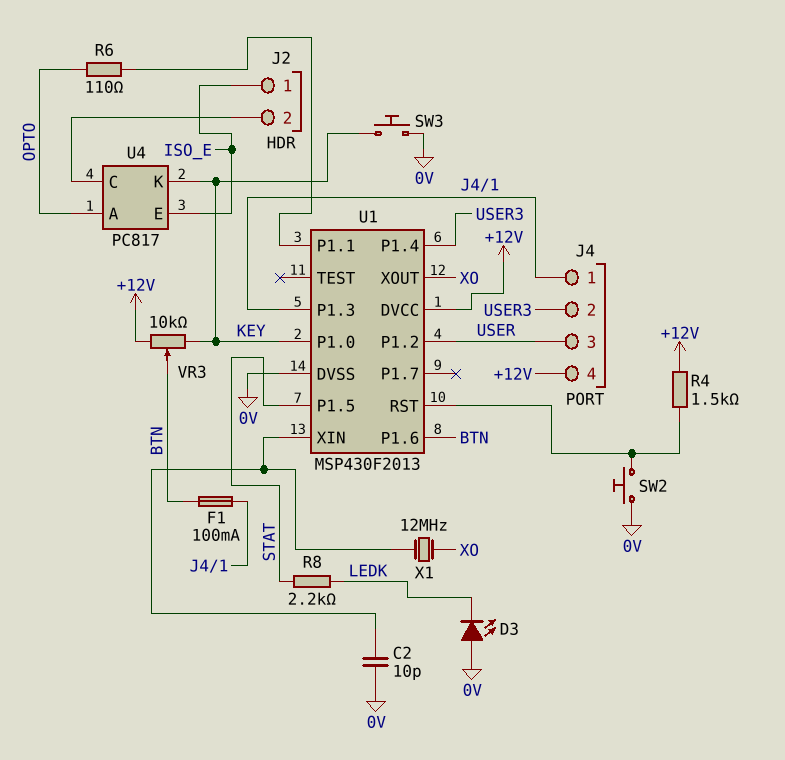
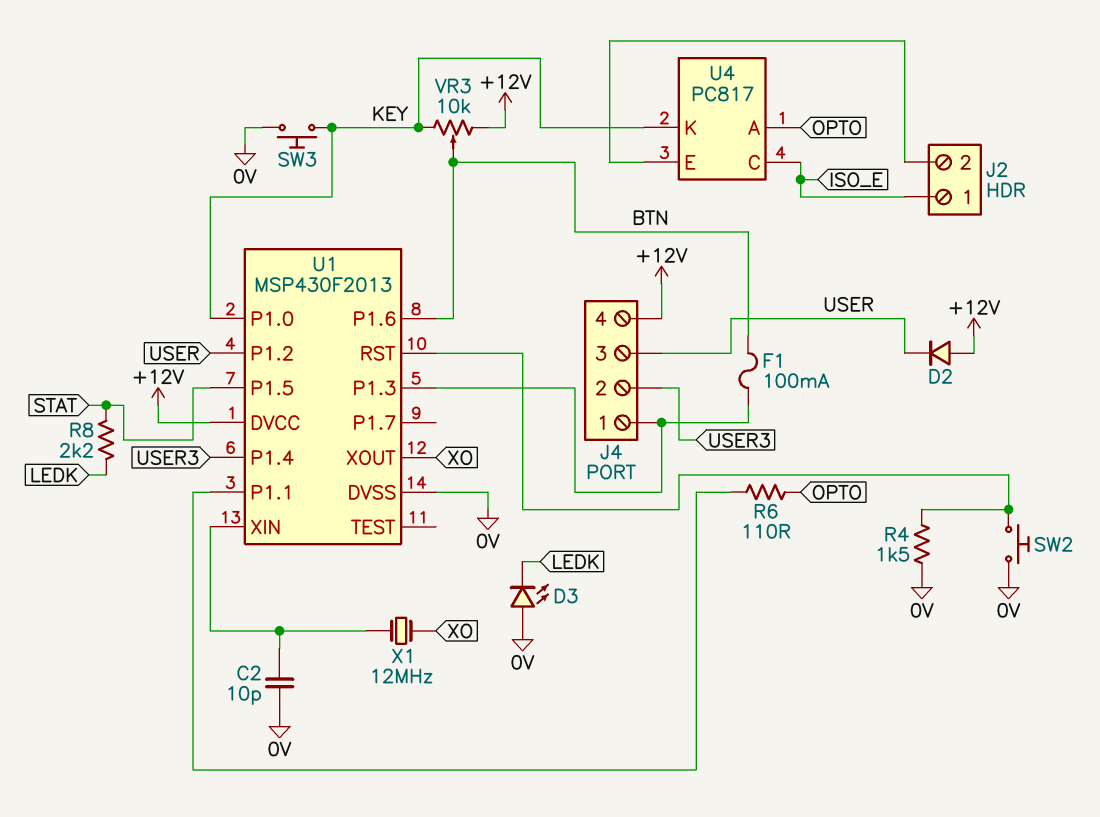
D2: none -> diode (A +12V, K USER)
R4: 1.5k (+12V, U1/RST) -> 1.5k (0V, U1/RST)
U4 pin C: J2/2 -> ISO_E
U4 pin E: ISO_E -> J2/2

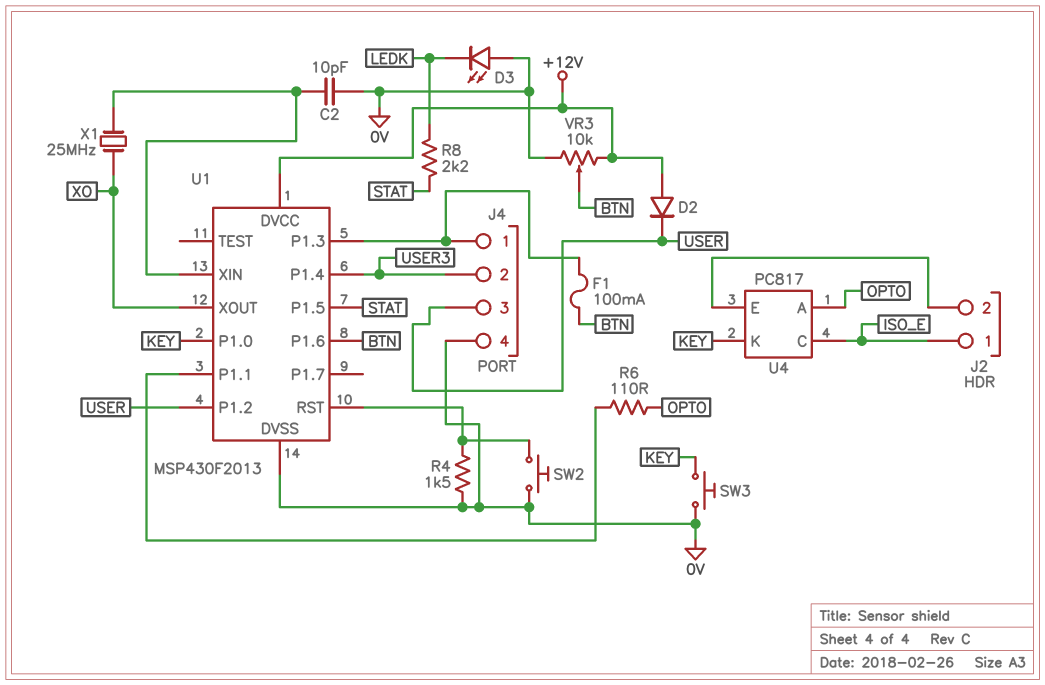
J4 pin 4: +12V -> 0V
VR3: 10k (+12V, KEY, wiper BTN) -> 10k (+12V, 0V, wiper BTN)
X1: 12MHz (U1/XIN, XO) -> 25MHz (U1/XIN, XO)

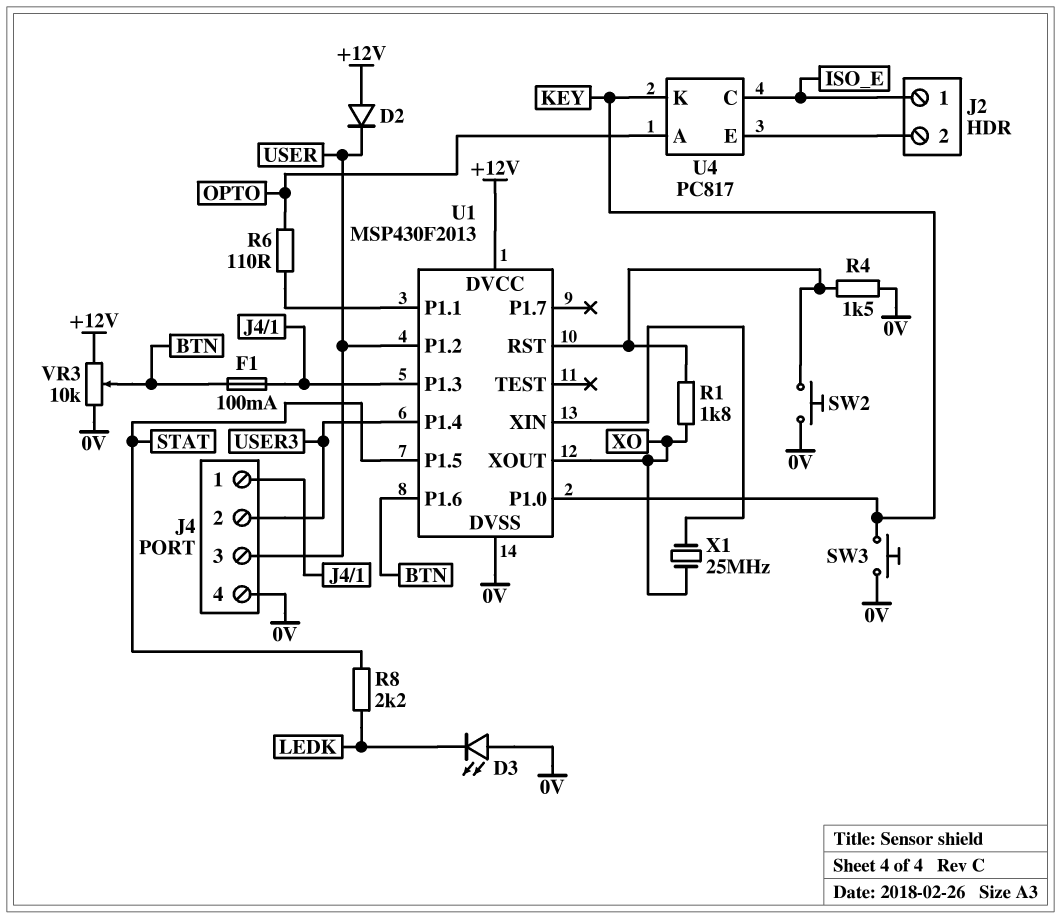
C2: 10pF (0V, U1/XIN) -> none
R1: none -> 1.8k (U1/RST, XO)

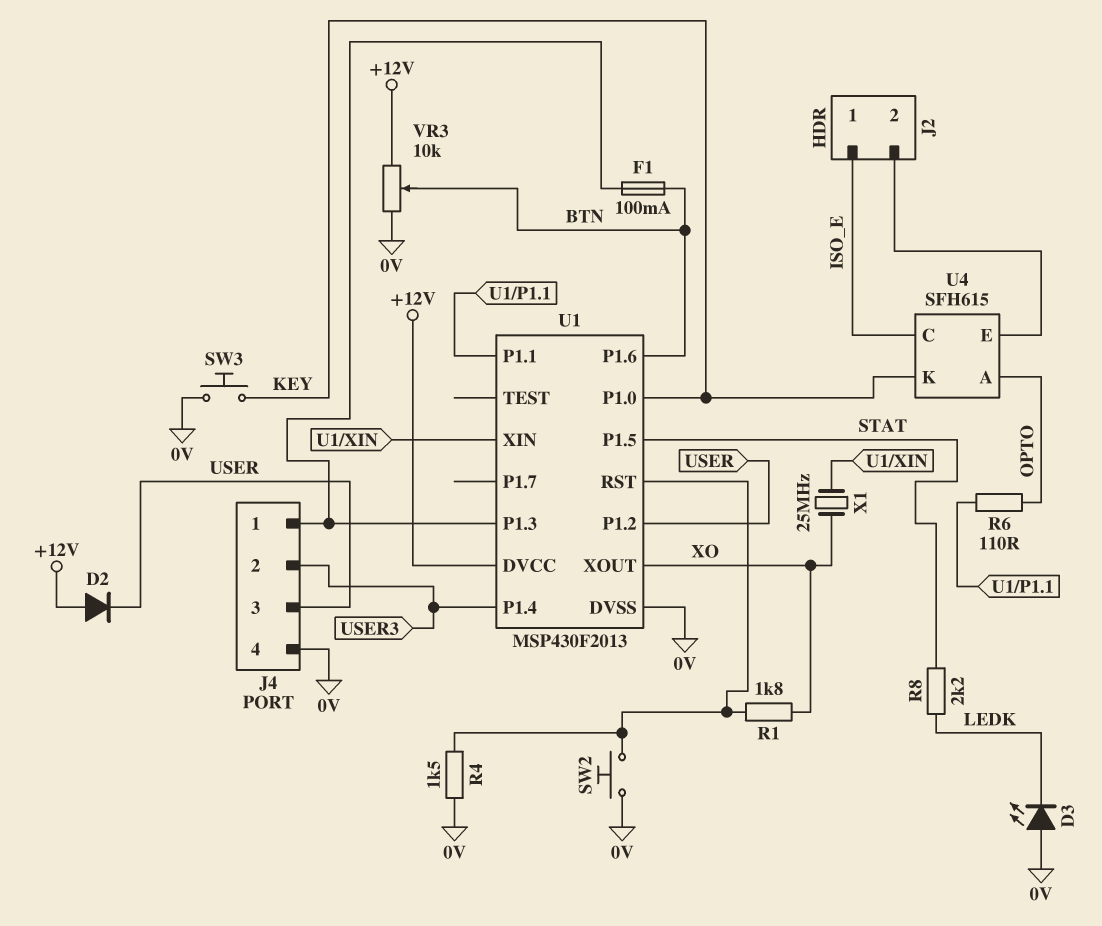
U4: PC817 -> SFH615

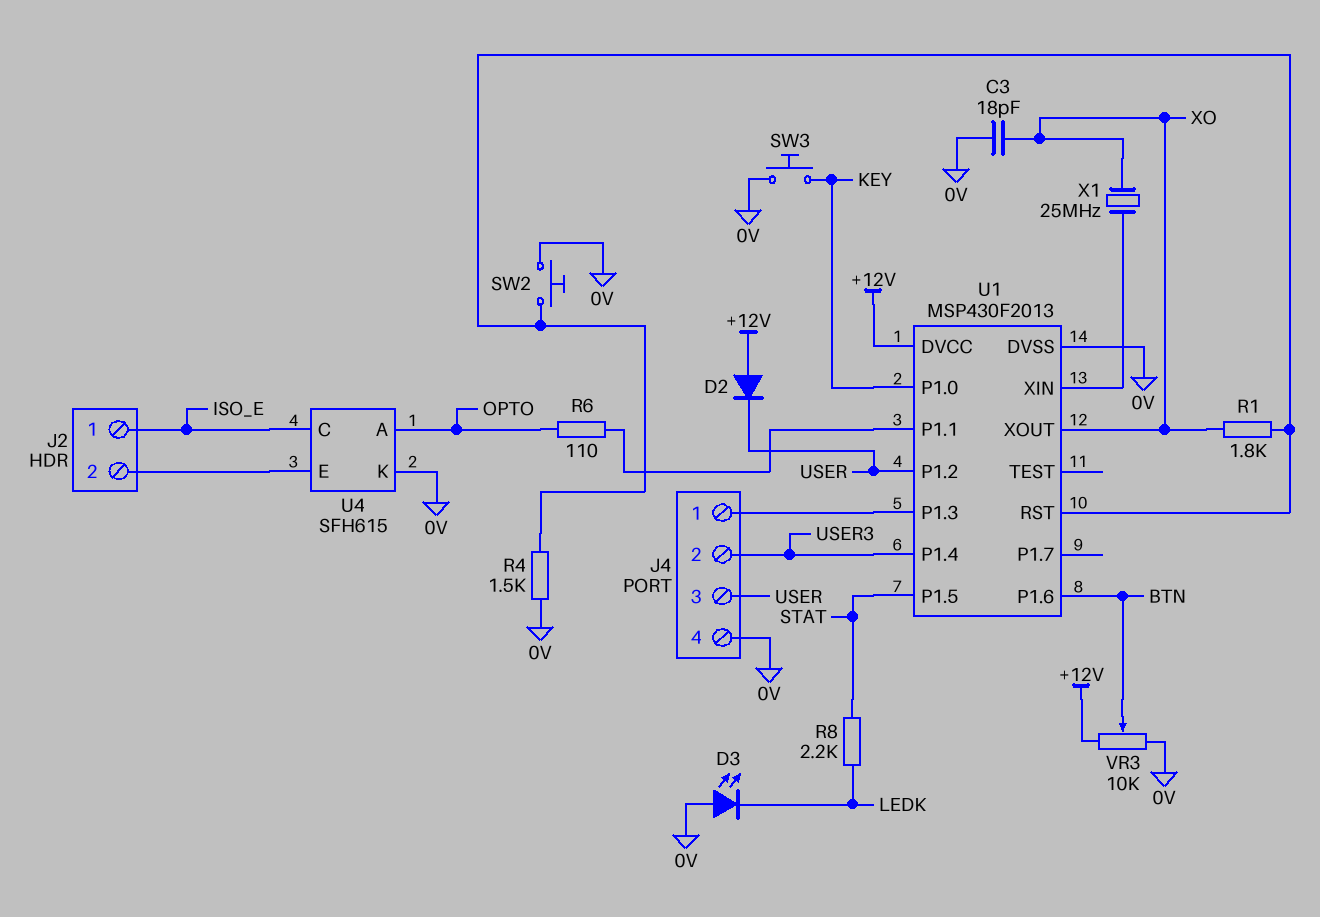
C3: none -> 18pF (0V, XO)
F1: 100mA (BTN, J4/1) -> none
U4 pin K: KEY -> 0V

